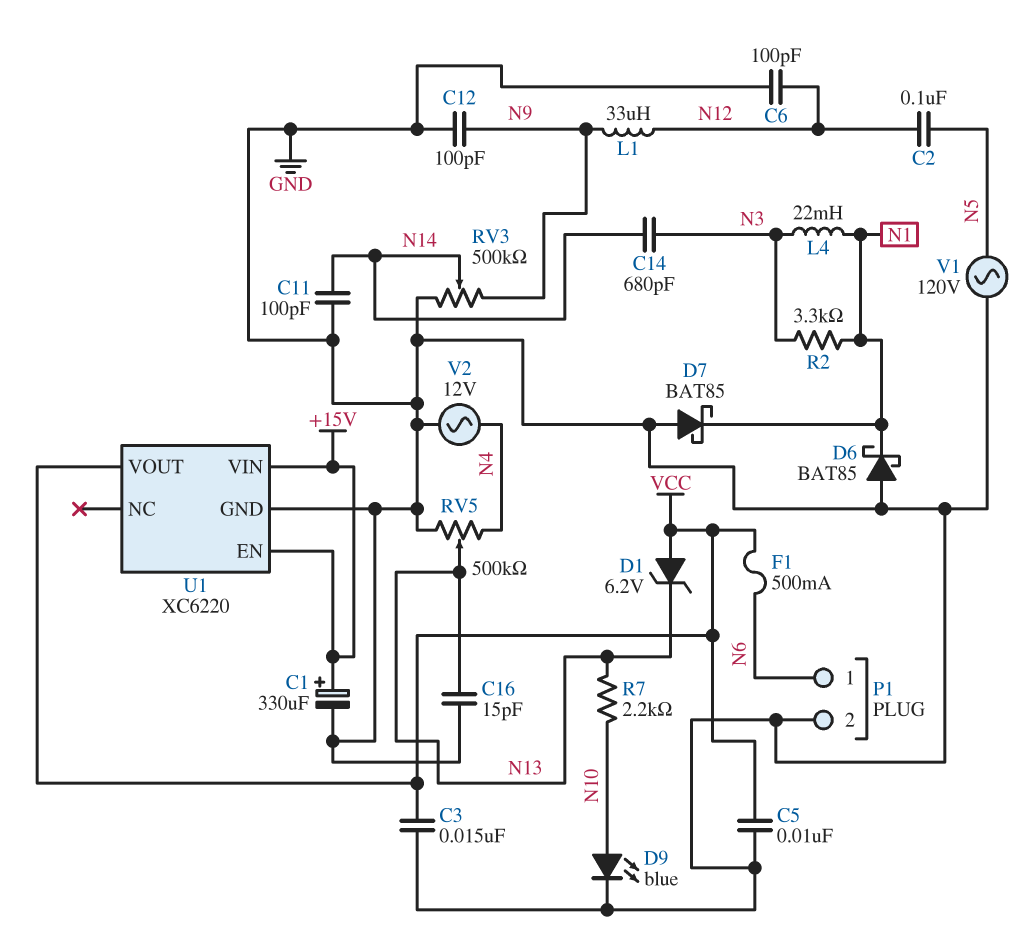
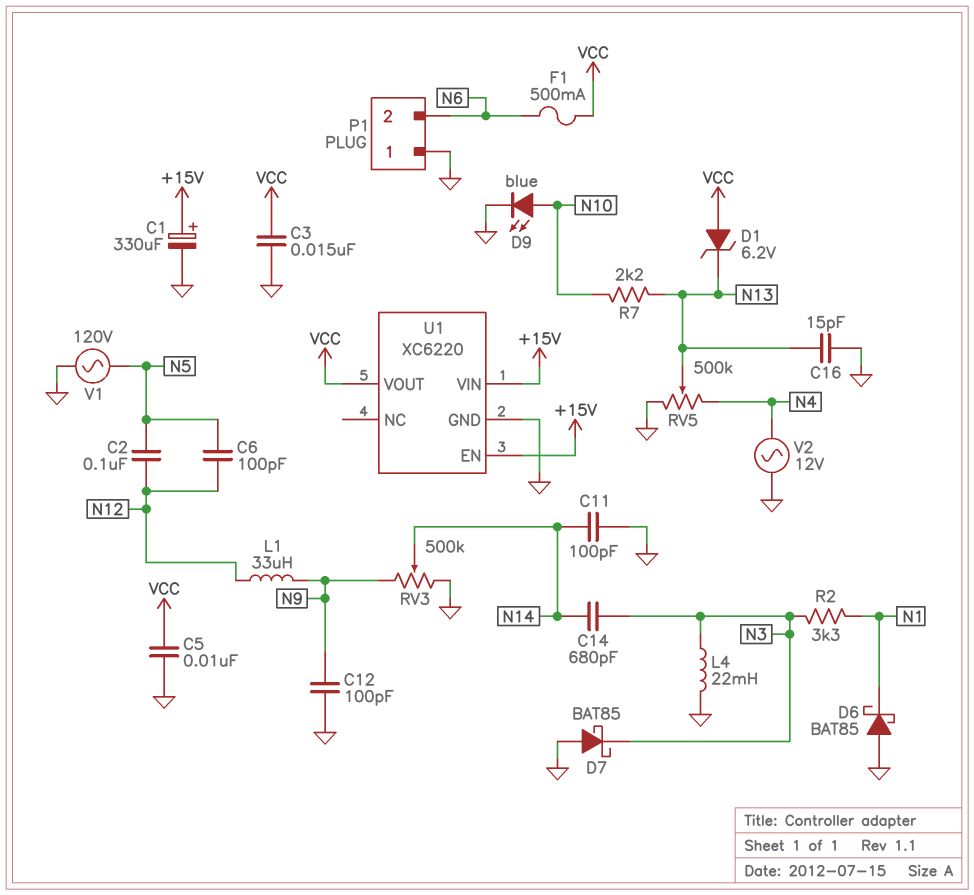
C6: 100pF (GND, N12) -> 100pF (N5, N12)
D7: schottky BAT85 (A GND, K N1) -> schottky BAT85 (A GND, K N3)
L4: 22mH (N1, N3) -> 22mH (GND, N3)
P1 pin 1: N6 -> GND
P1 pin 2: GND -> N6

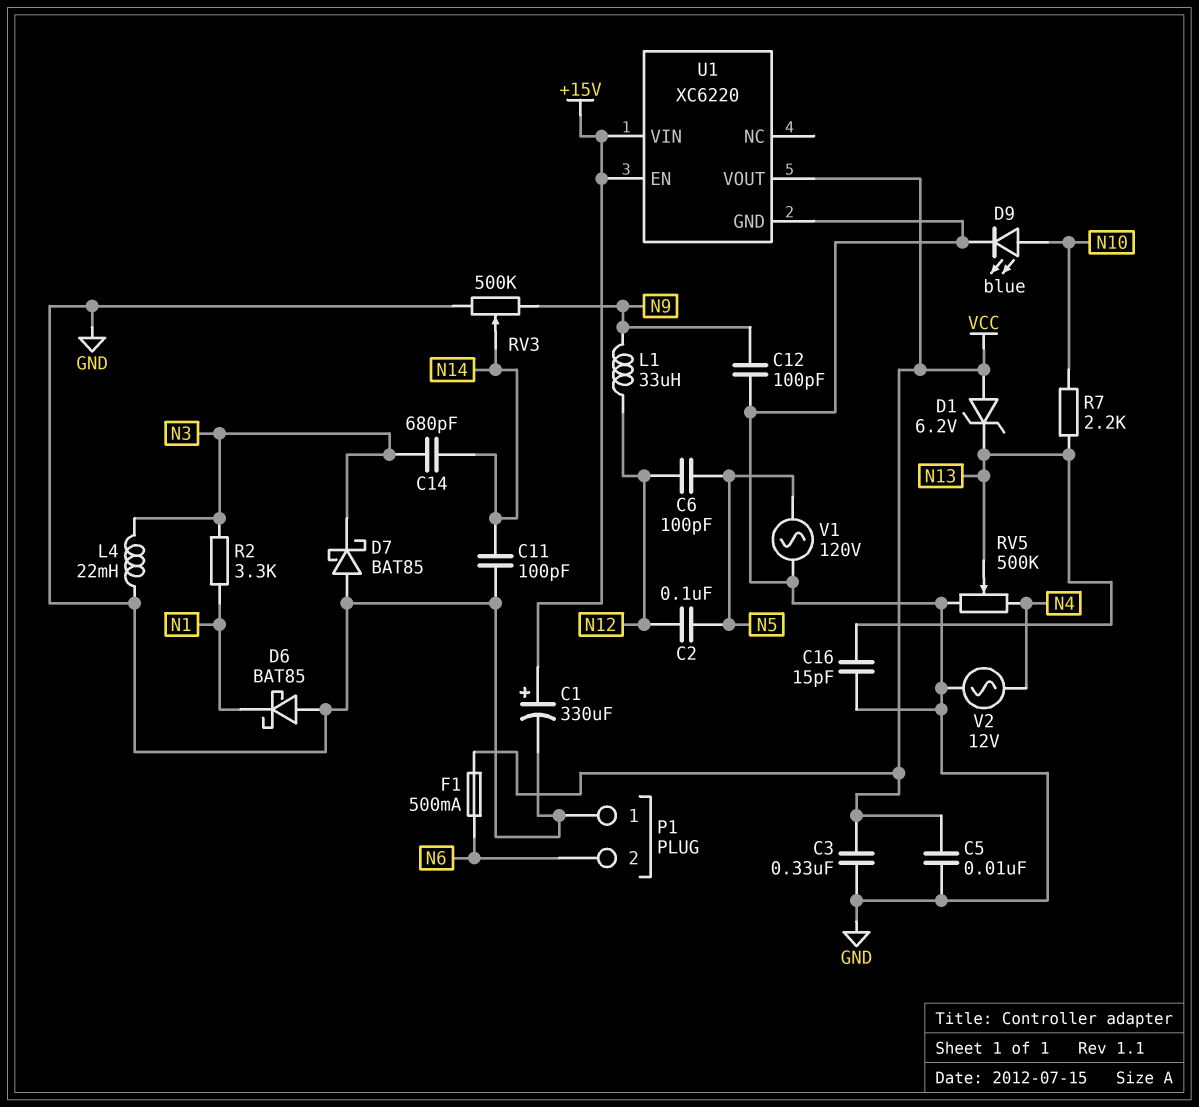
C3: 15nF (GND, VCC) -> 330nF (GND, VCC)

